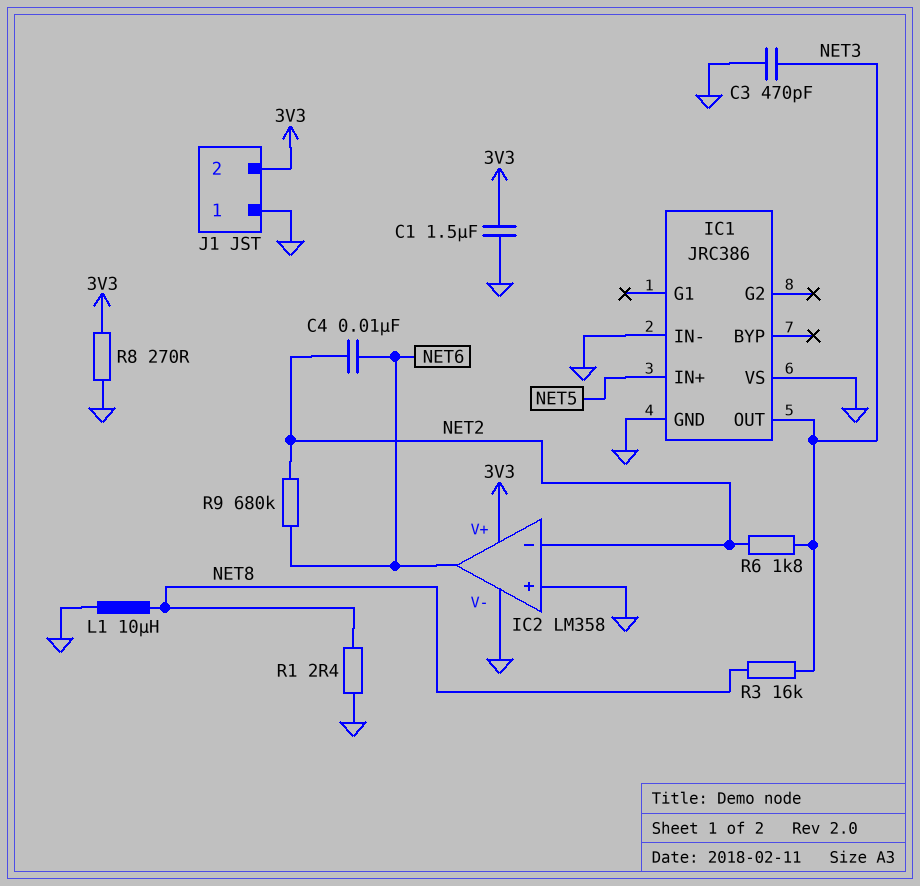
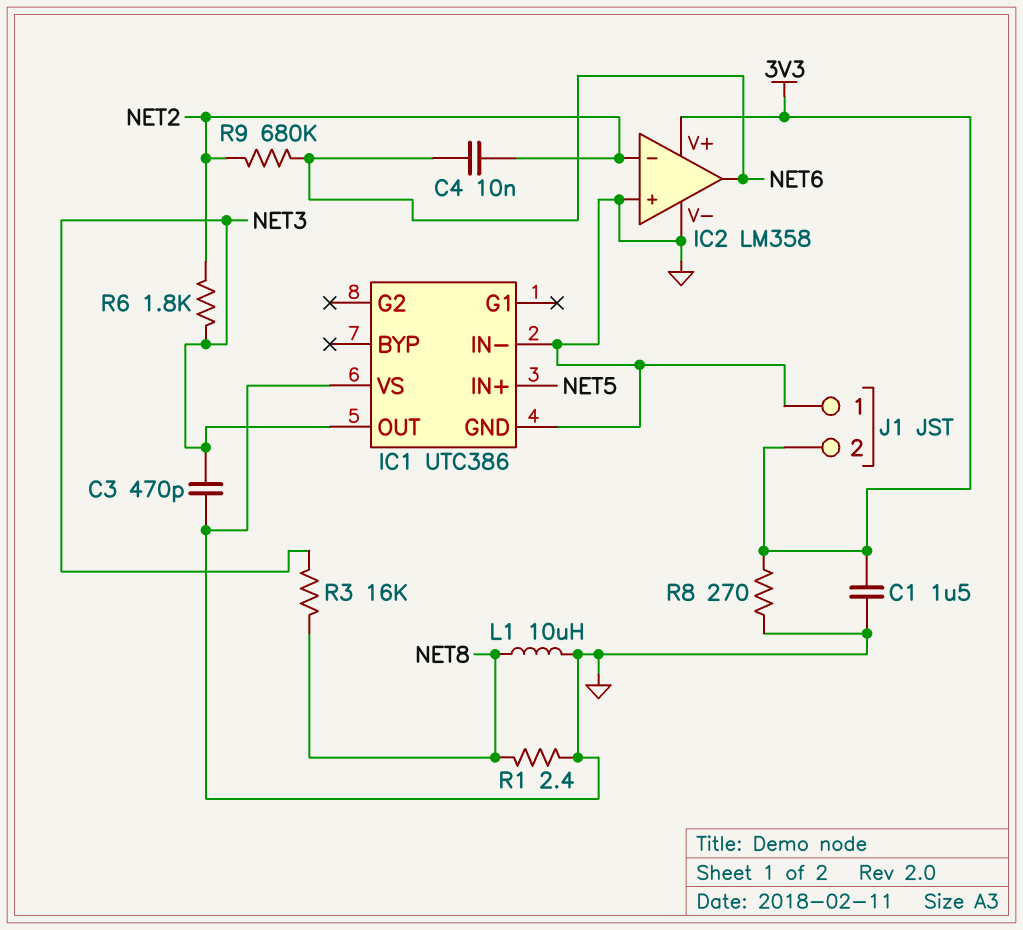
IC1: JRC386 -> UTC386

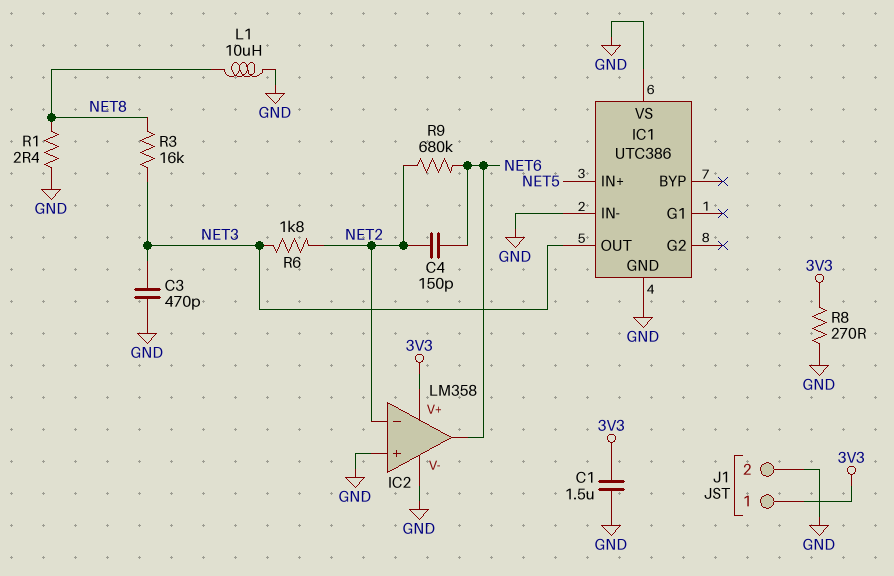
C4: 10nF (NET2, NET6) -> 150pF (NET2, NET6)
J1 pin 1: GND -> 3V3
J1 pin 2: 3V3 -> GND

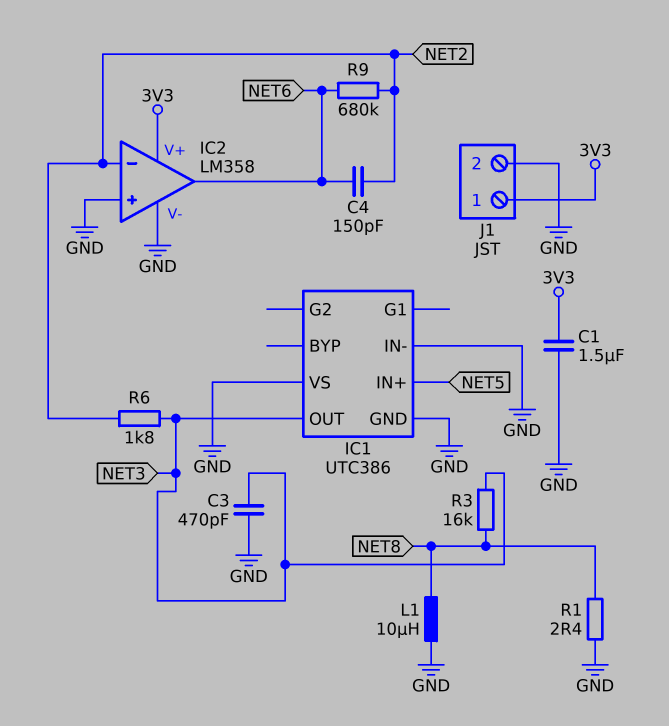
R8: 270 (3V3, GND) -> none

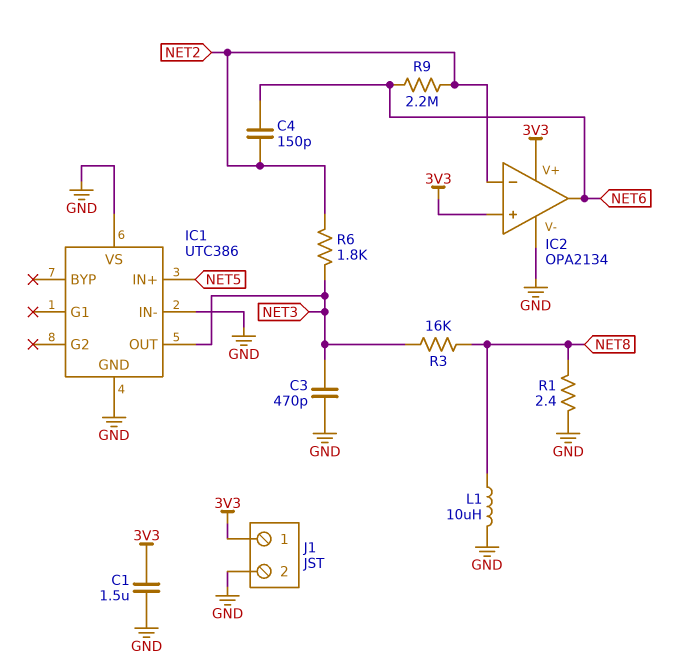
IC2: LM358 -> OPA2134
IC2 pin in+: GND -> 3V3
R9: 680k (NET2, NET6) -> 2.2M (NET2, NET6)

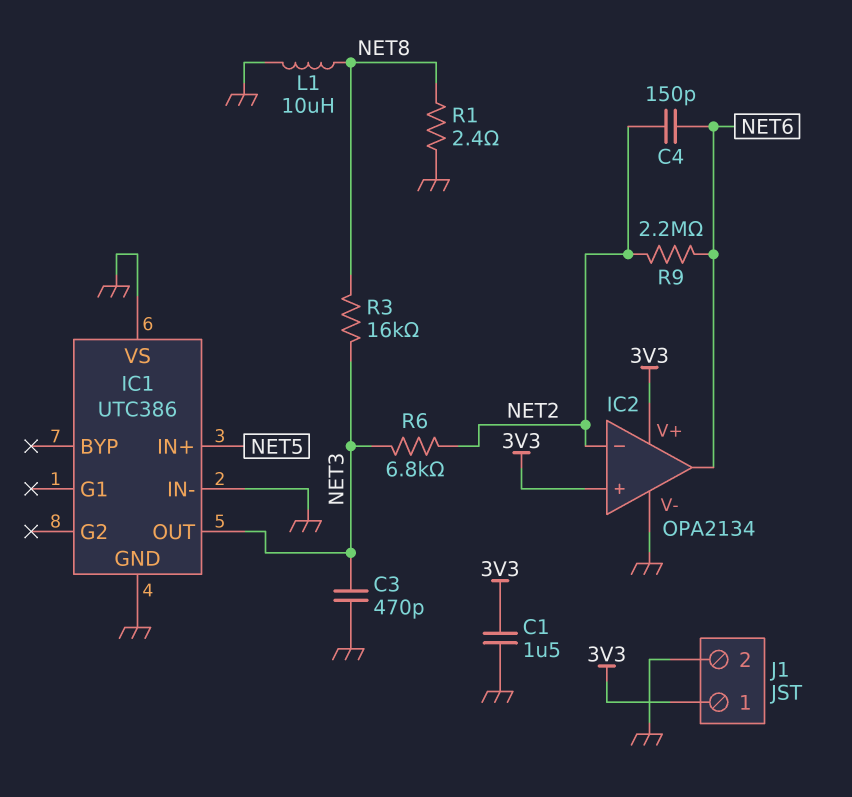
R6: 1.8k (NET2, NET3) -> 6.8k (NET2, NET3)

